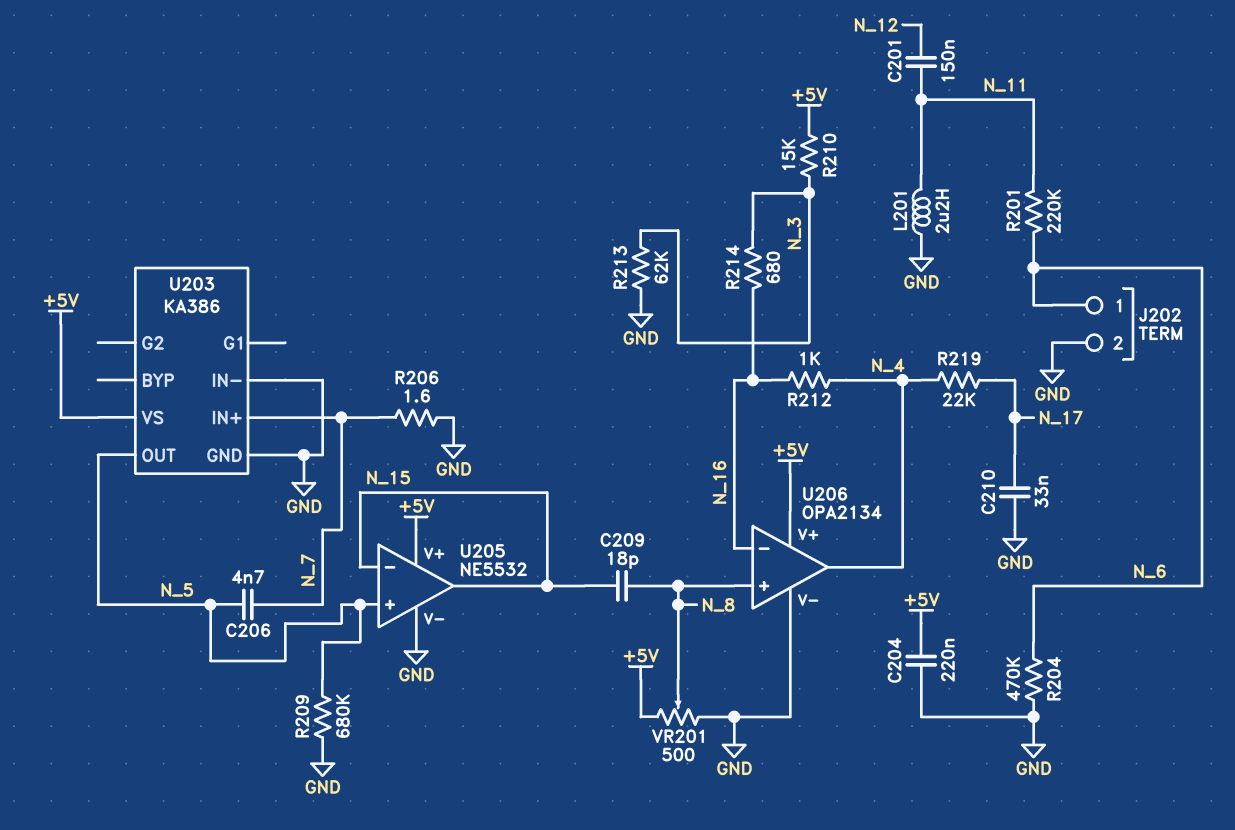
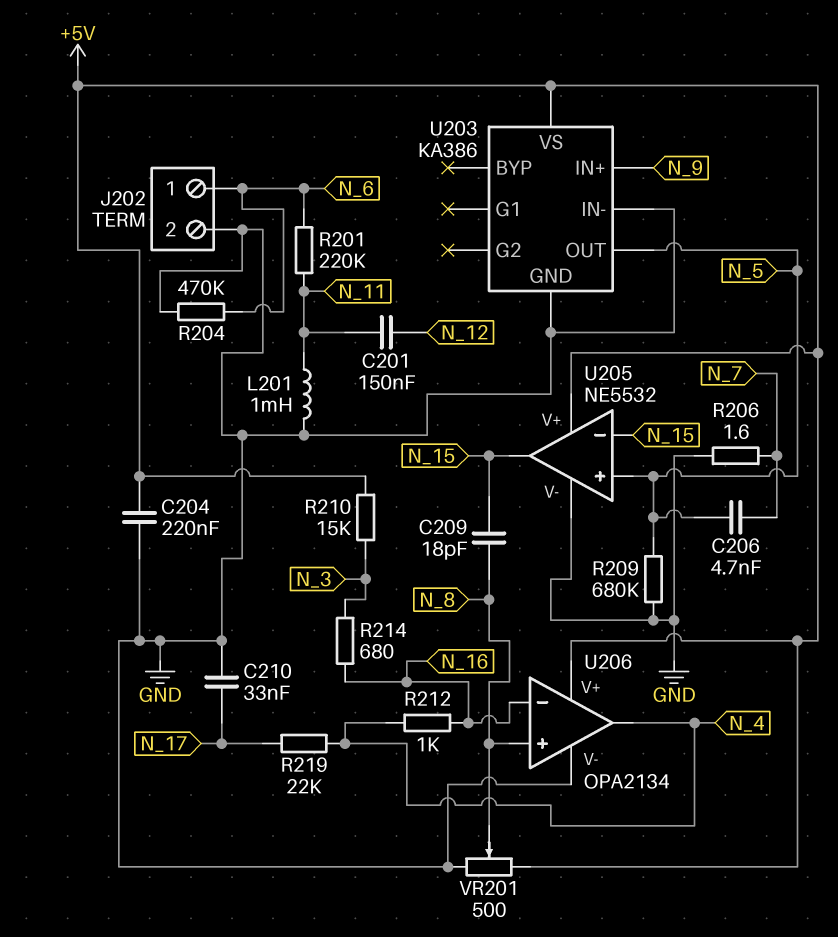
L201: 2.2uH (GND, N_11) -> 1mH (GND, N_11)
R213: 62k (GND, N_3) -> none
U203 pin IN+: N_7 -> N_9

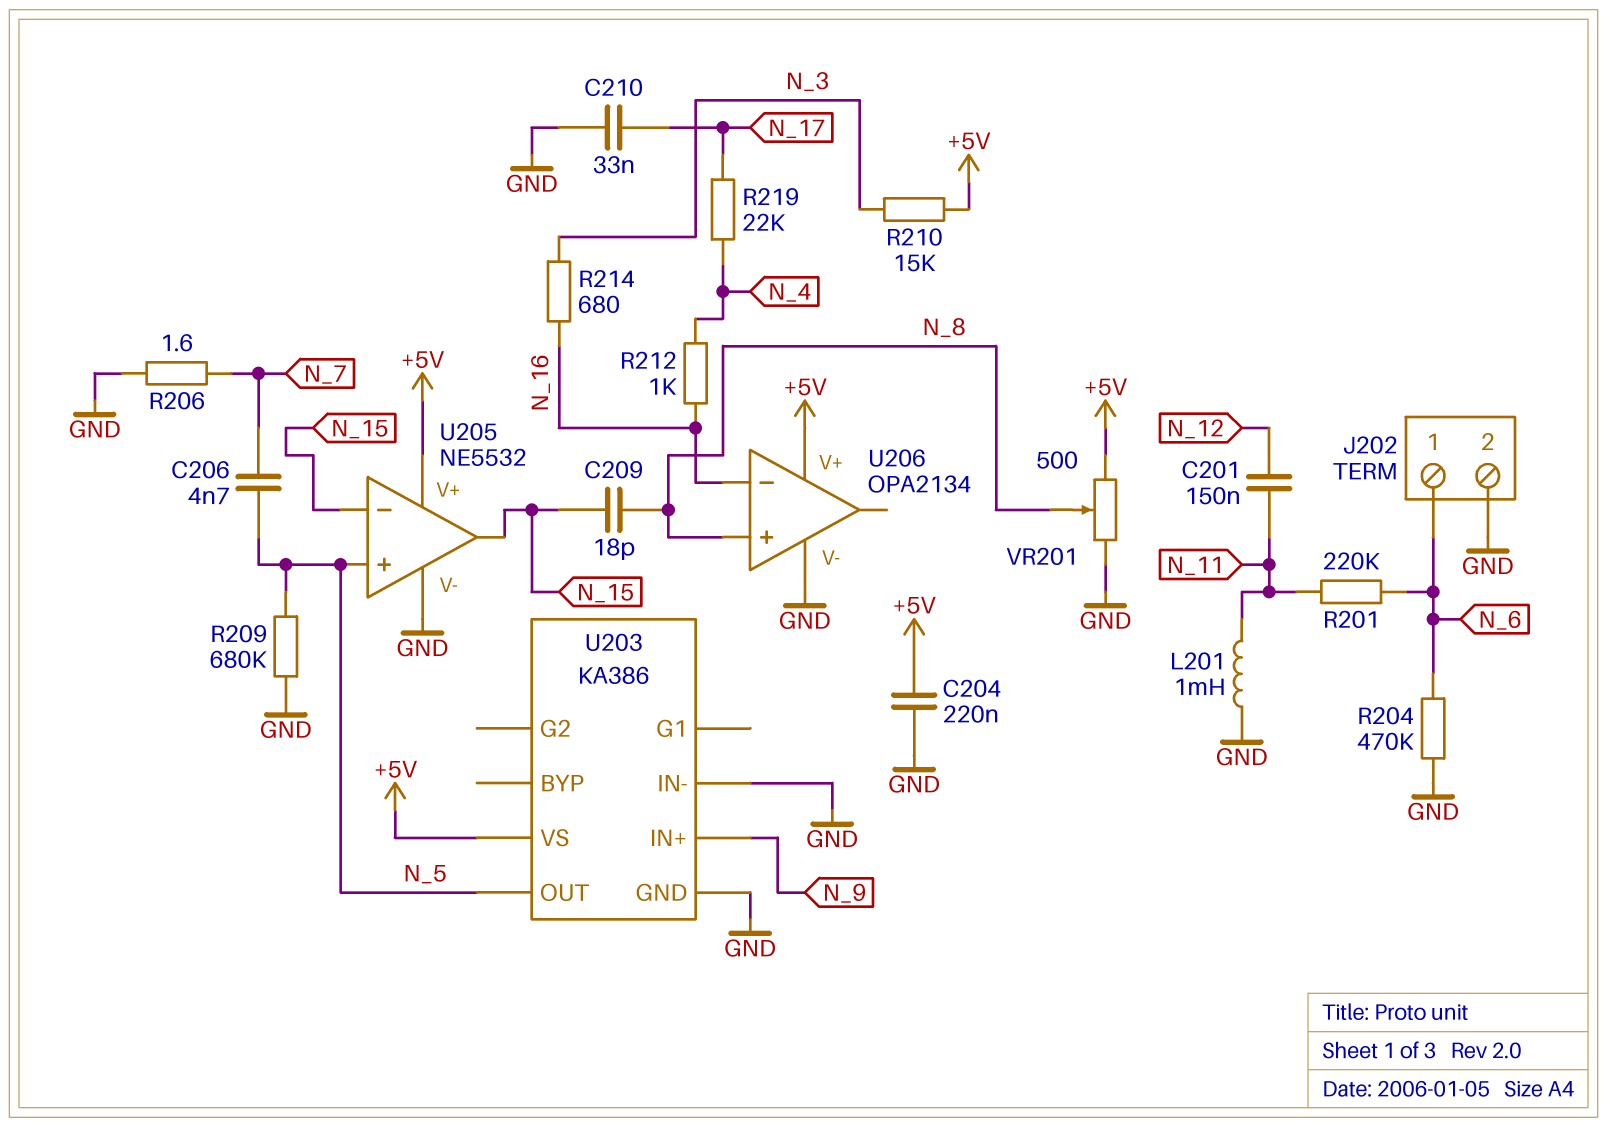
U206 pin out: N_4 -> none

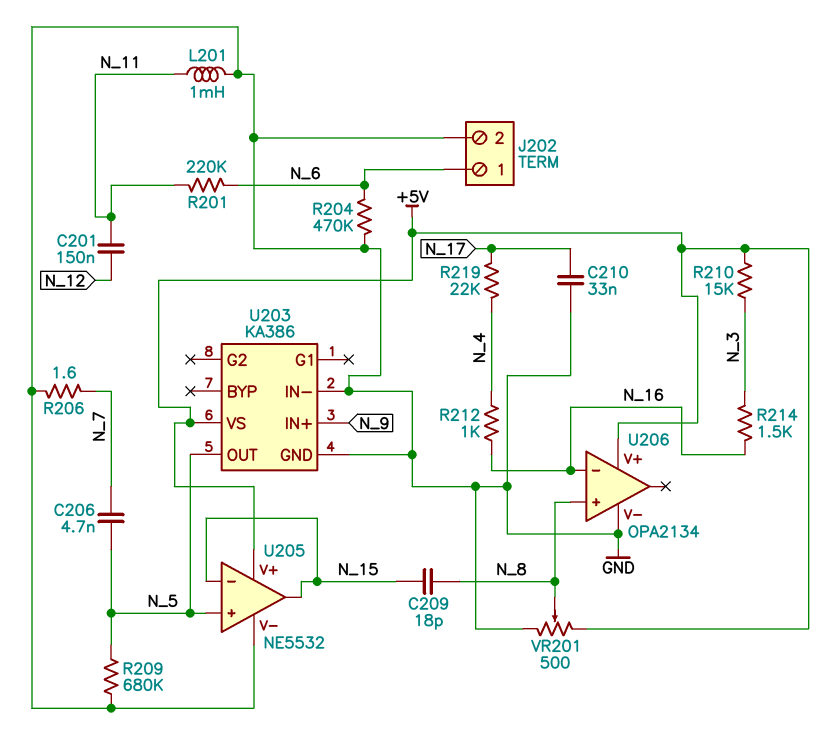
C204: 220nF (+5V, GND) -> none
R214: 680 (N_3, N_16) -> 1.5k (N_3, N_16)

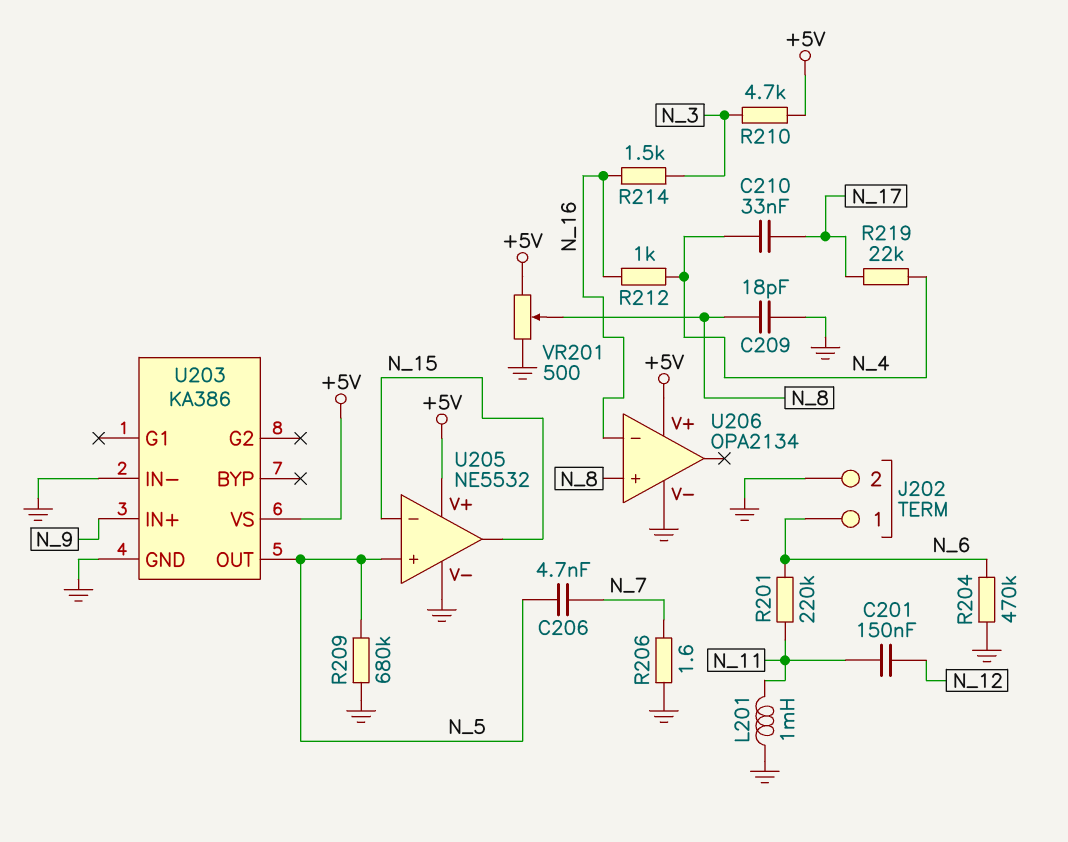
C209: 18pF (N_8, N_15) -> 18pF (GND, N_8)
C210: 33nF (GND, N_17) -> 33nF (N_4, N_17)
R210: 15k (+5V, N_3) -> 4.7k (+5V, N_3)

